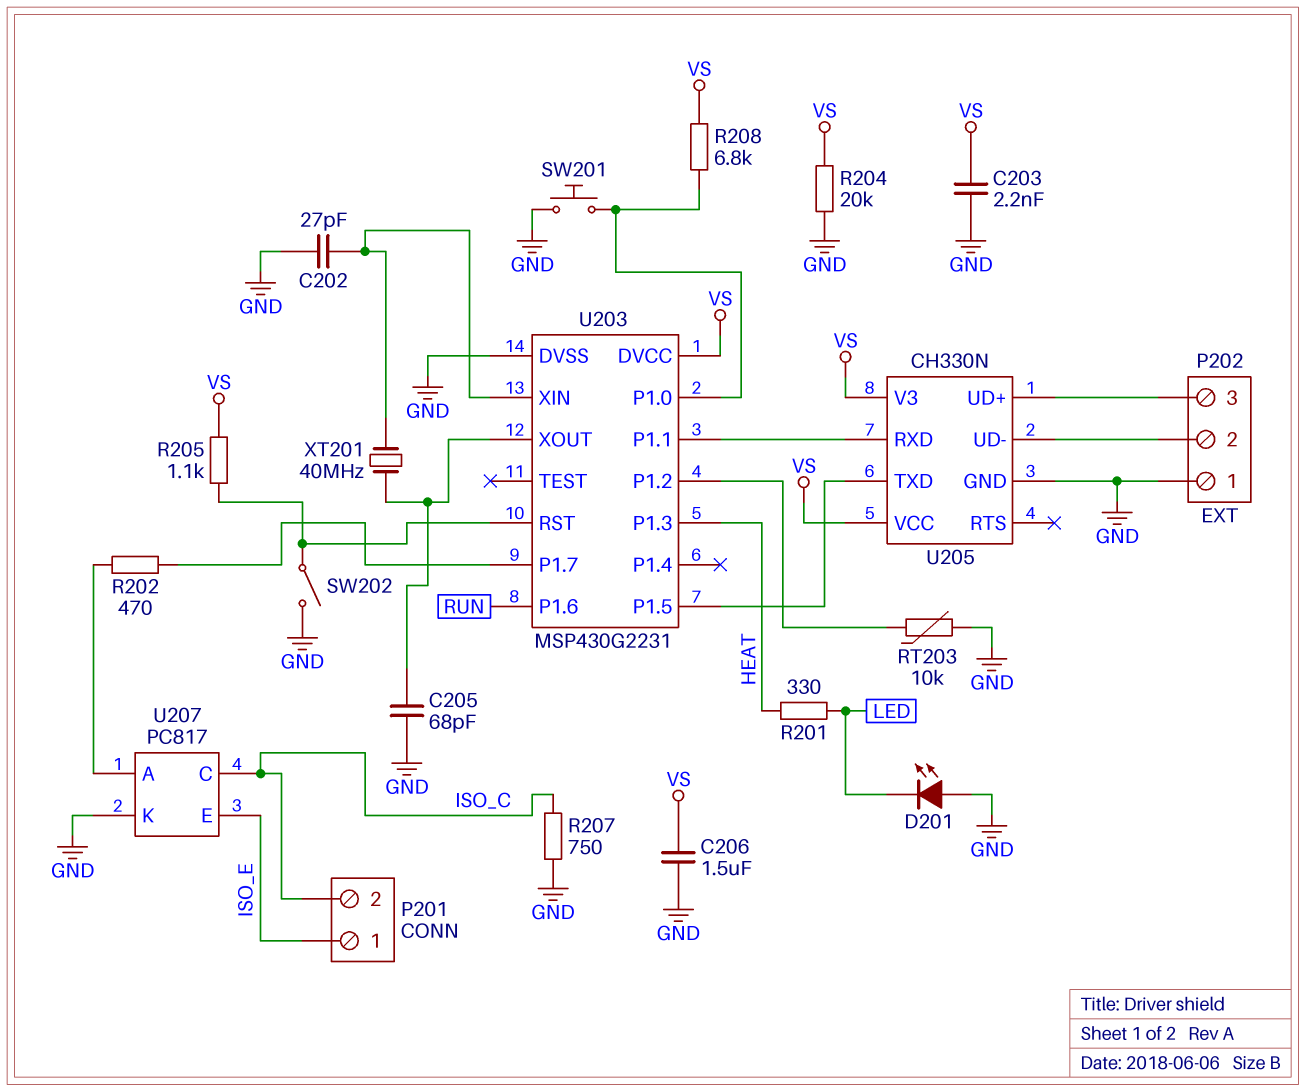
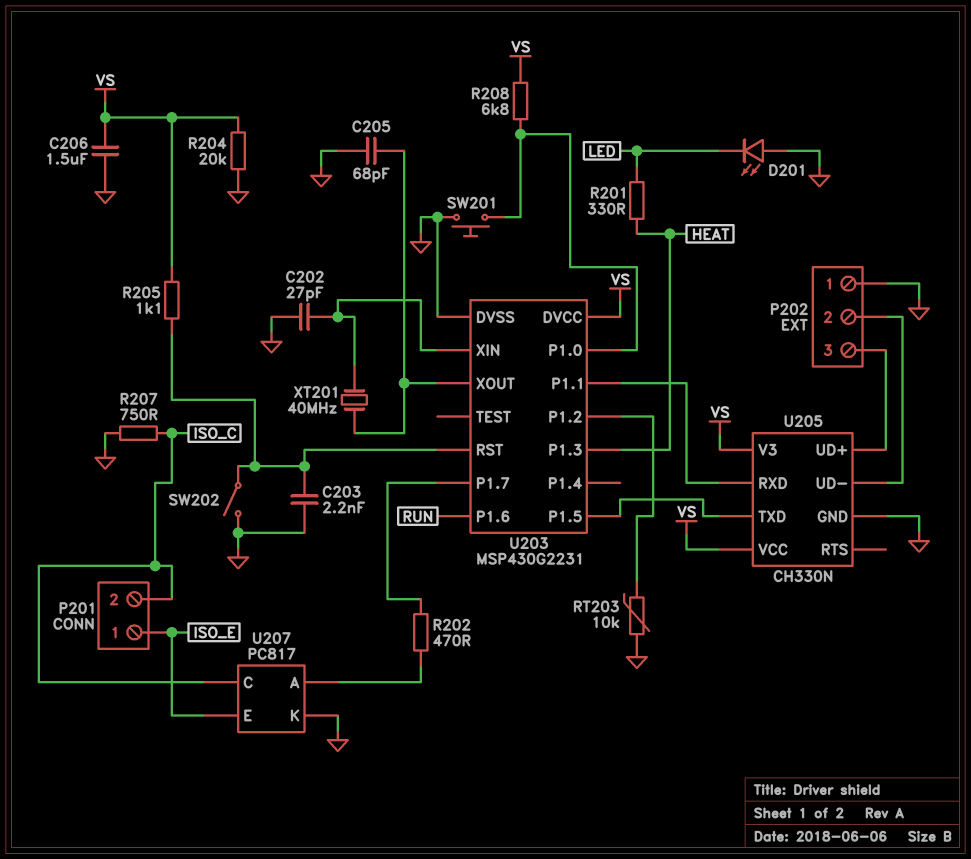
C203: 2.2nF (GND, VS) -> 2.2nF (GND, U203/RST)

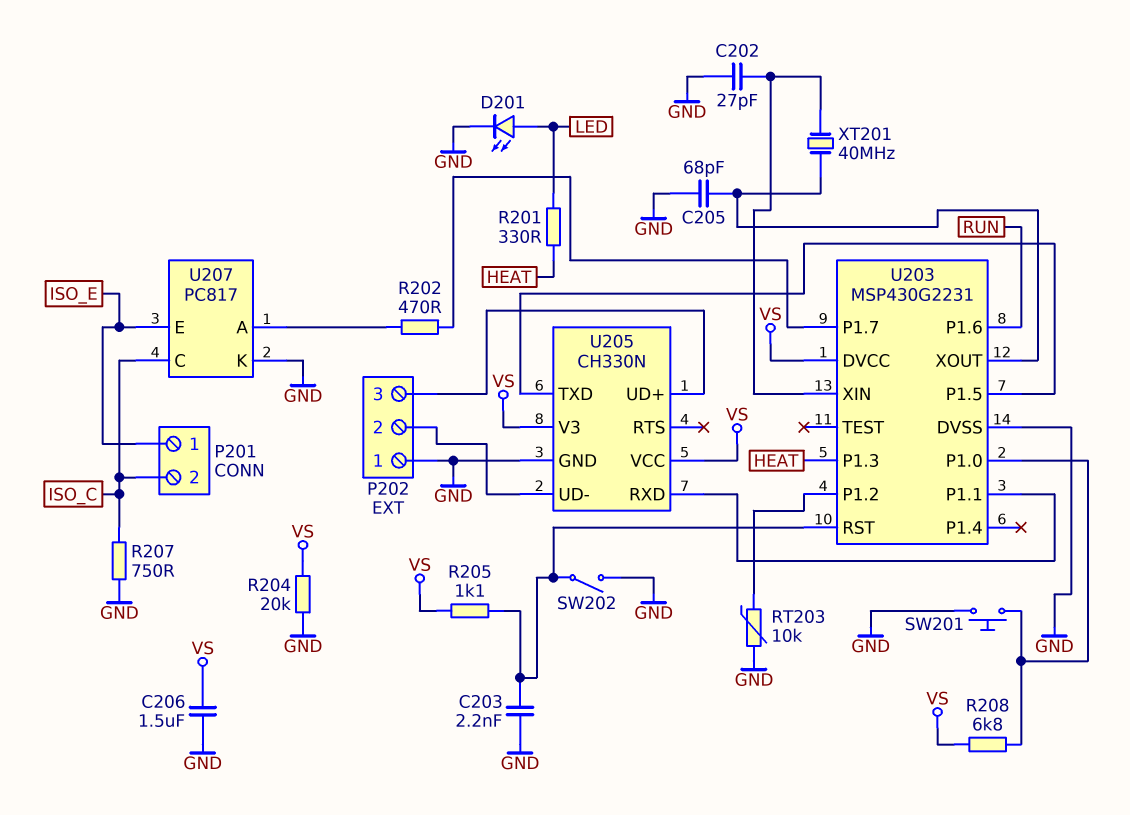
D201: LED (A GND, K LED) -> LED (A LED, K GND)

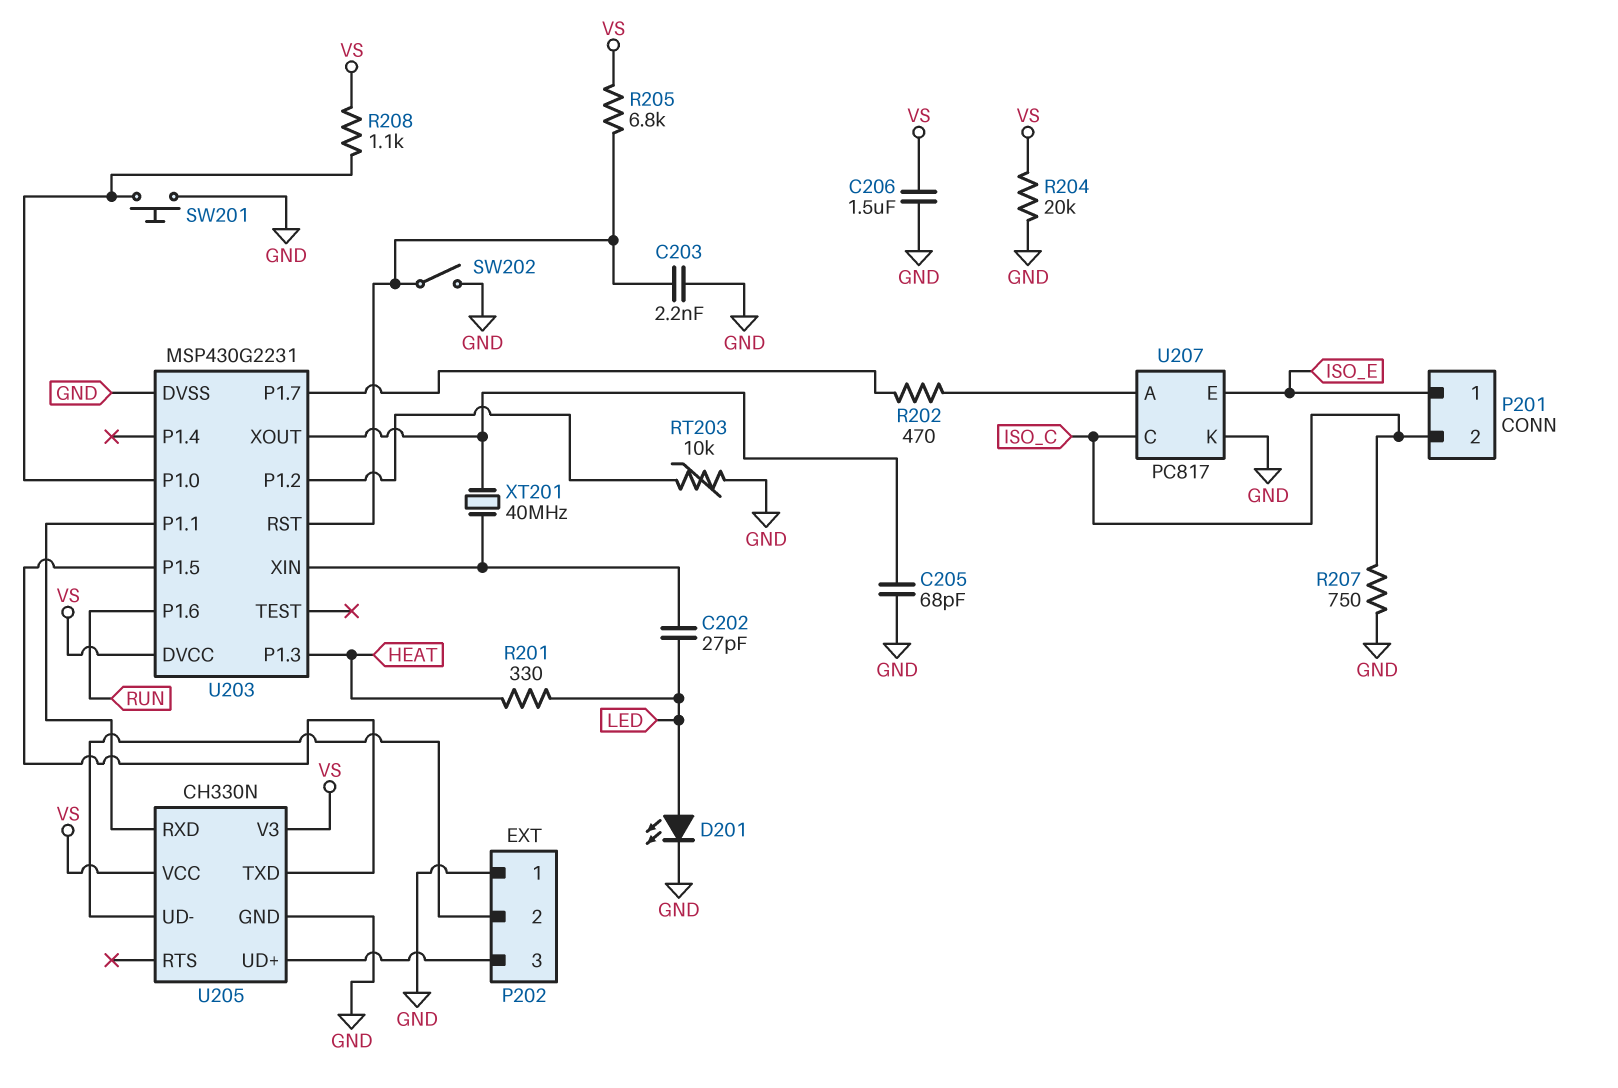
C202: 27pF (GND, U203/XIN) -> 27pF (LED, U203/XIN)
R205: 1.1k (U203/RST, VS) -> 6.8k (U203/RST, VS)
R208: 6.8k (U203/P1.0, VS) -> 1.1k (U203/P1.0, VS)

